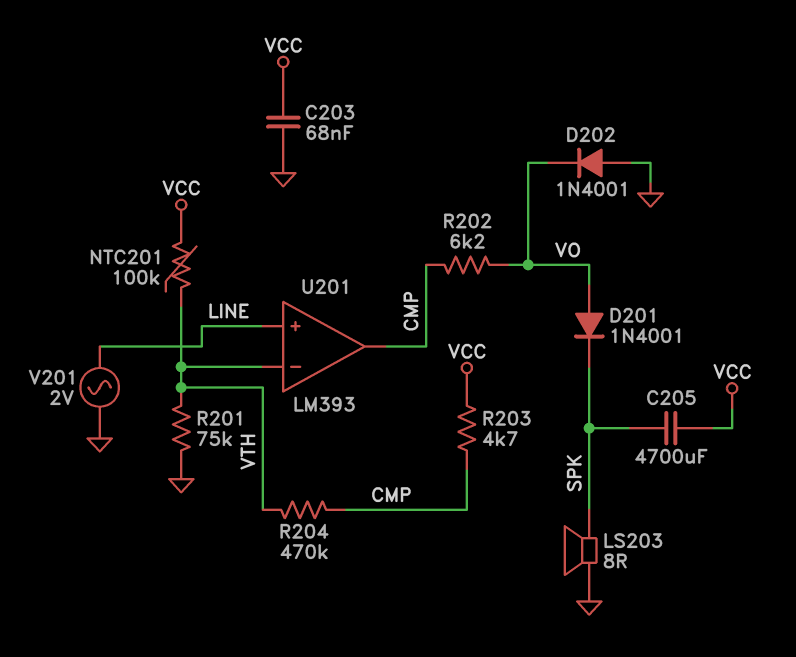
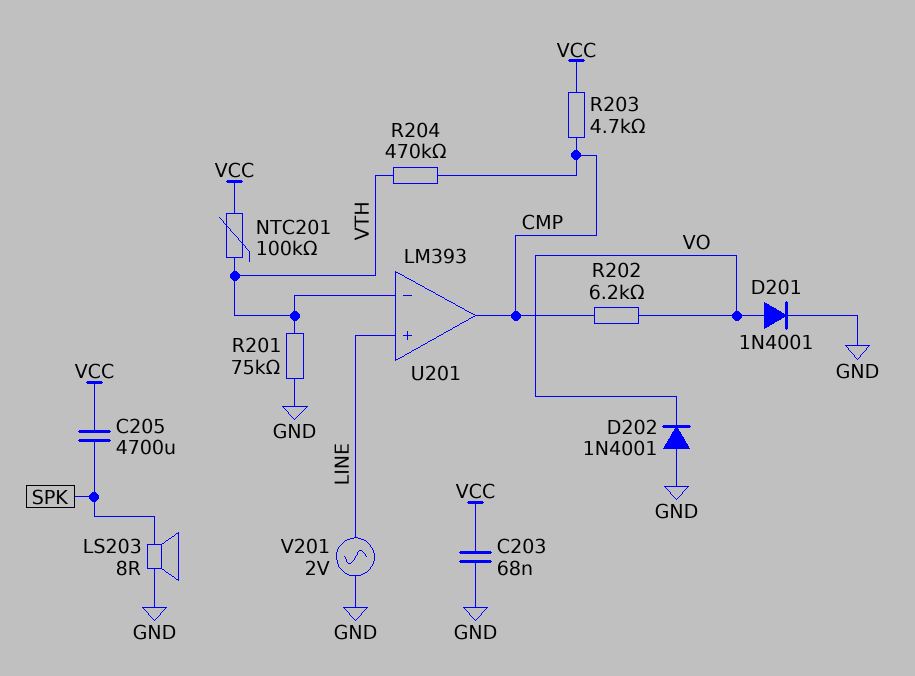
D201: diode 1N4001 (A VO, K SPK) -> diode 1N4001 (A VO, K GND)

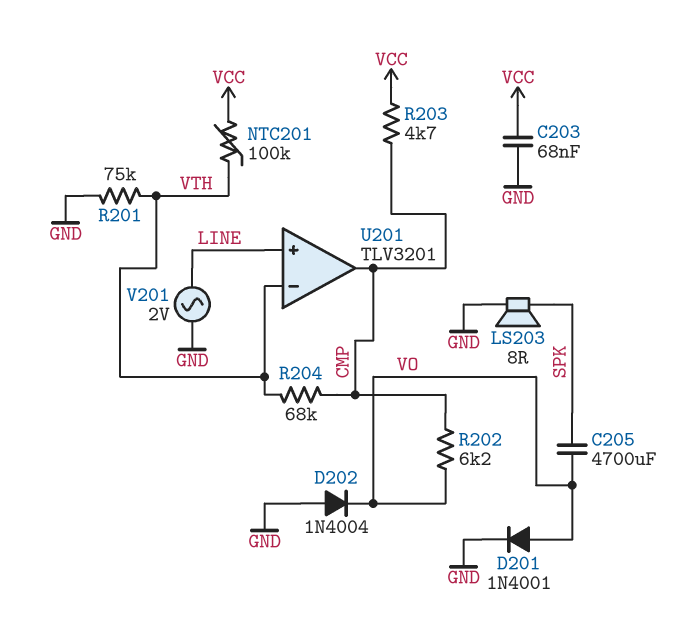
C205: 4700uF (SPK, VCC) -> 4700uF (SPK, VO)
D202: diode 1N4001 (A GND, K VO) -> diode 1N4004 (A GND, K VO)
R204: 470k (CMP, VTH) -> 68k (CMP, VTH)
U201: LM393 -> TLV3201

